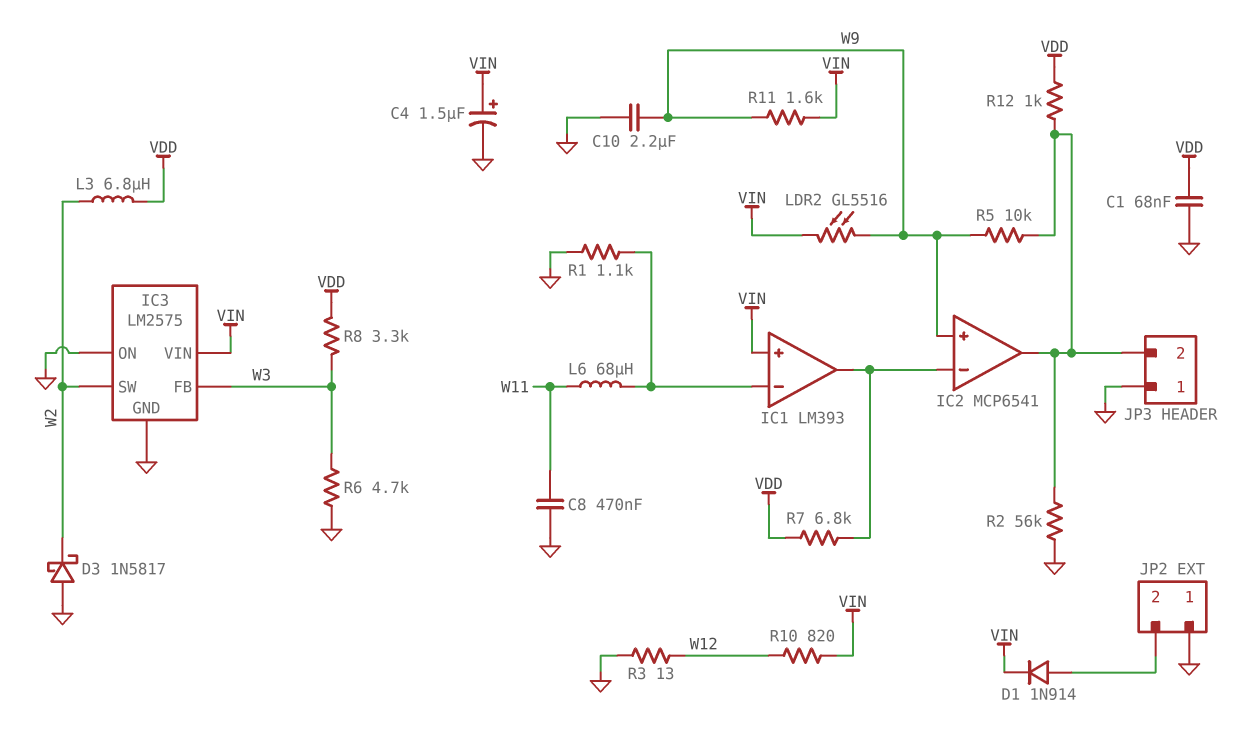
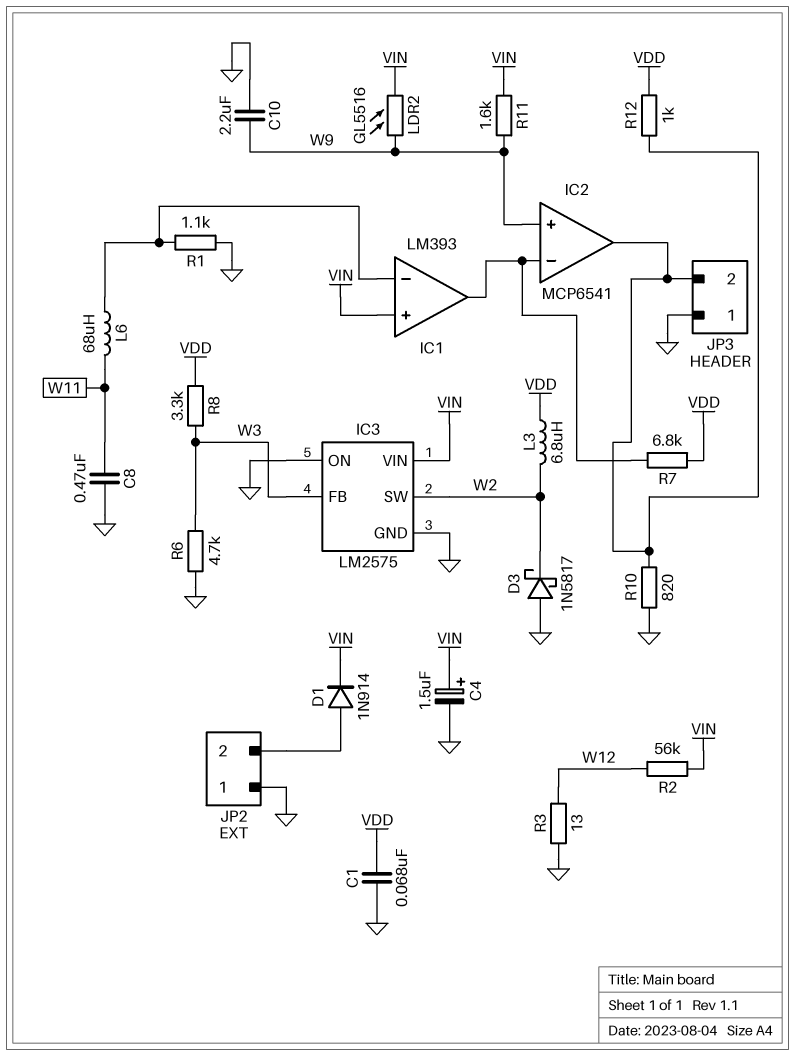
R2: 56k (GND, IC2/out) -> 56k (VIN, W12)
R5: 10k (IC2/out, W9) -> none
R10: 820 (VIN, W12) -> 820 (GND, IC2/out)

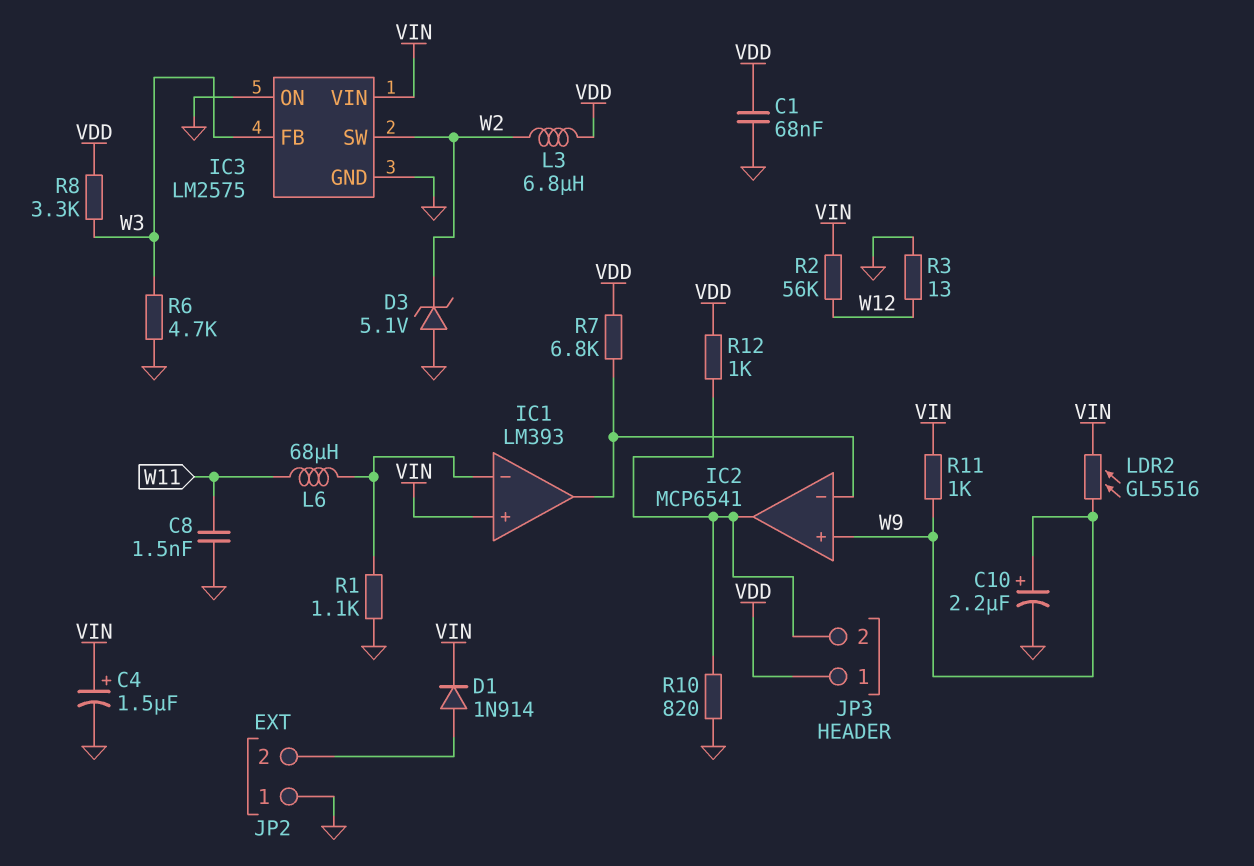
C8: 470nF (GND, W11) -> 1.5nF (GND, W11)
C10: 2.2uF (GND, W9) -> 2.2uF (plus W9, minus GND)
D3: schottky 1N5817 (A GND, K W2) -> zener 5.1V (A GND, K W2)
JP3 pin 1: GND -> VDD
R11: 1.6k (VIN, W9) -> 1k (VIN, W9)

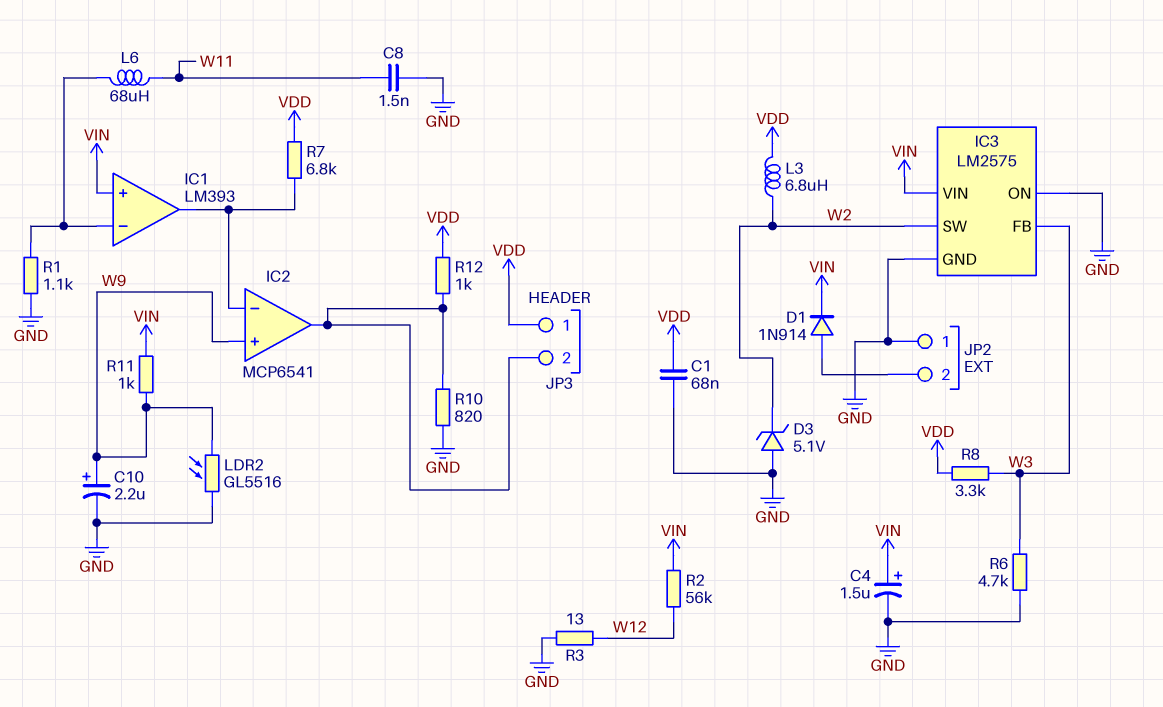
LDR2: GL5516 (VIN, W9) -> GL5516 (GND, W9)

